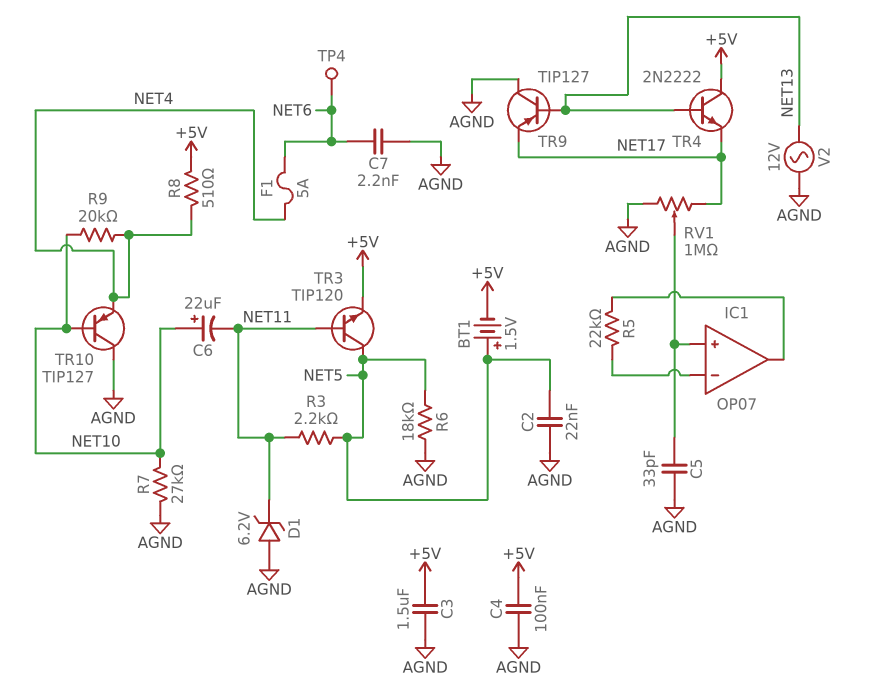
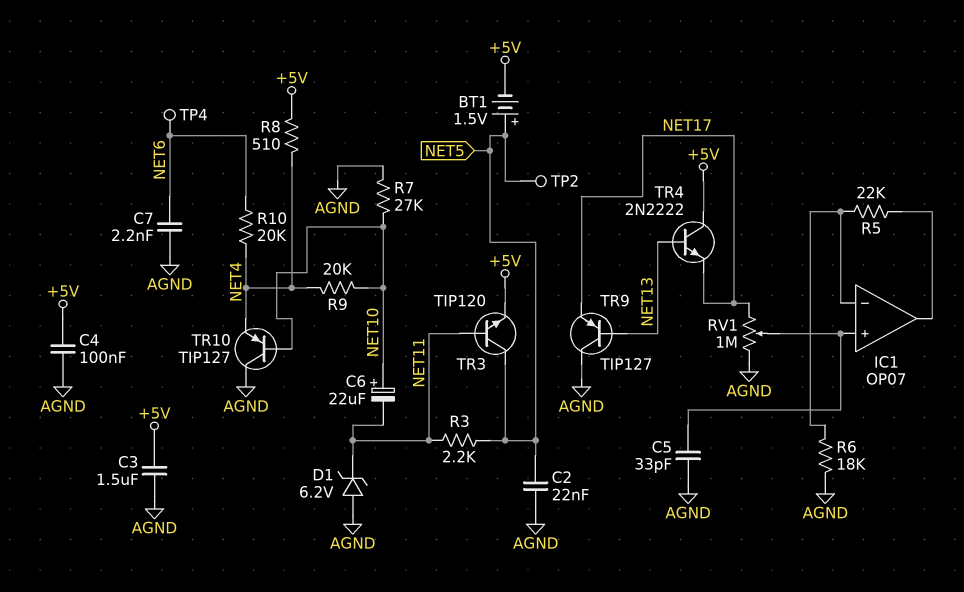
F1: 5A (NET4, NET6) -> none
R6: 18k (AGND, NET5) -> 18k (AGND, IC1/in-)
R10: none -> 20k (NET4, NET6)
TP2: none -> test point (NET5)
V2: AC 12V (AGND, NET13) -> none

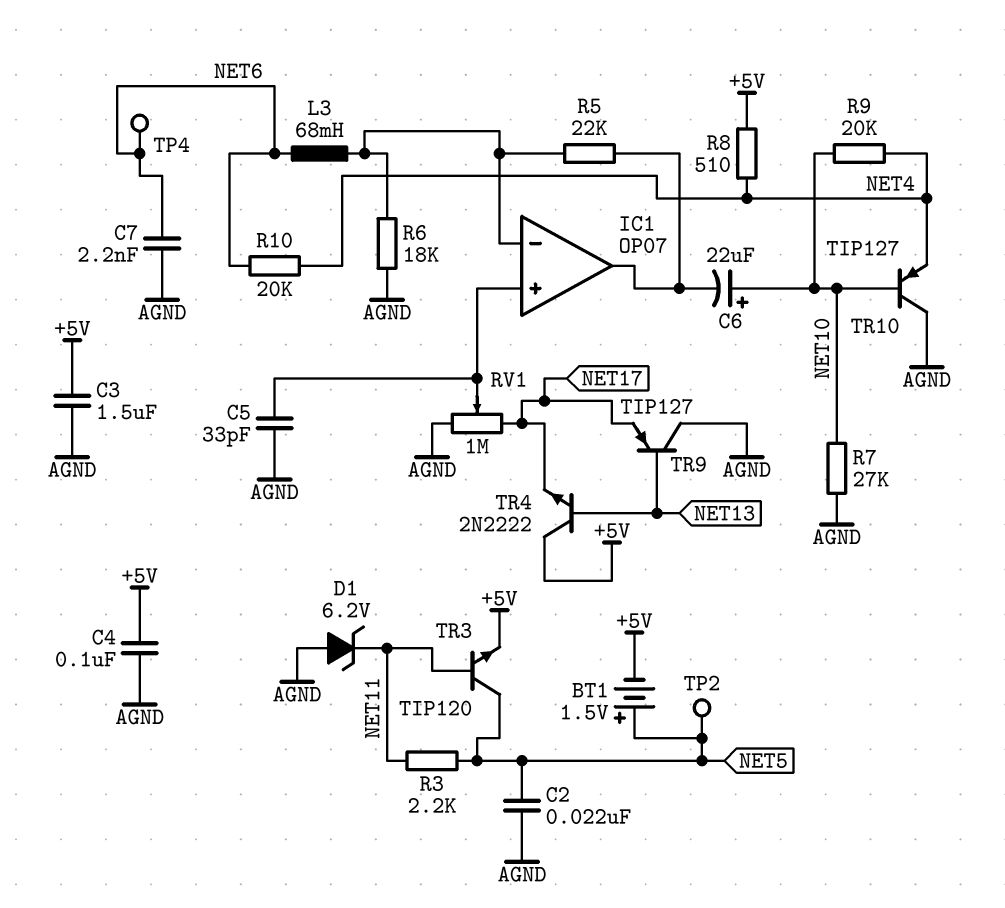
C6: 22uF (plus NET10, minus NET11) -> 22uF (plus NET10, minus IC1/out)
L3: none -> 68mH (IC1/in-, NET6)

